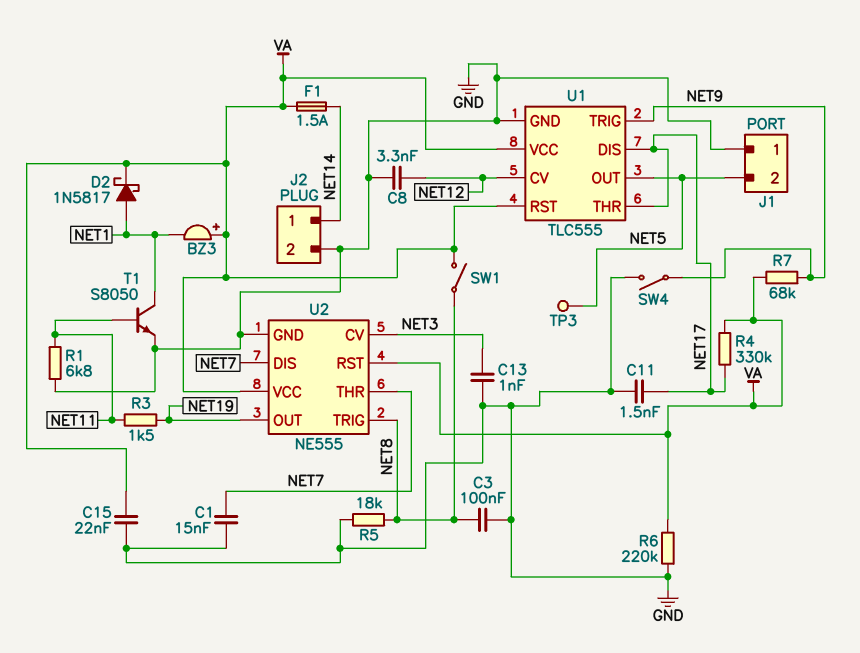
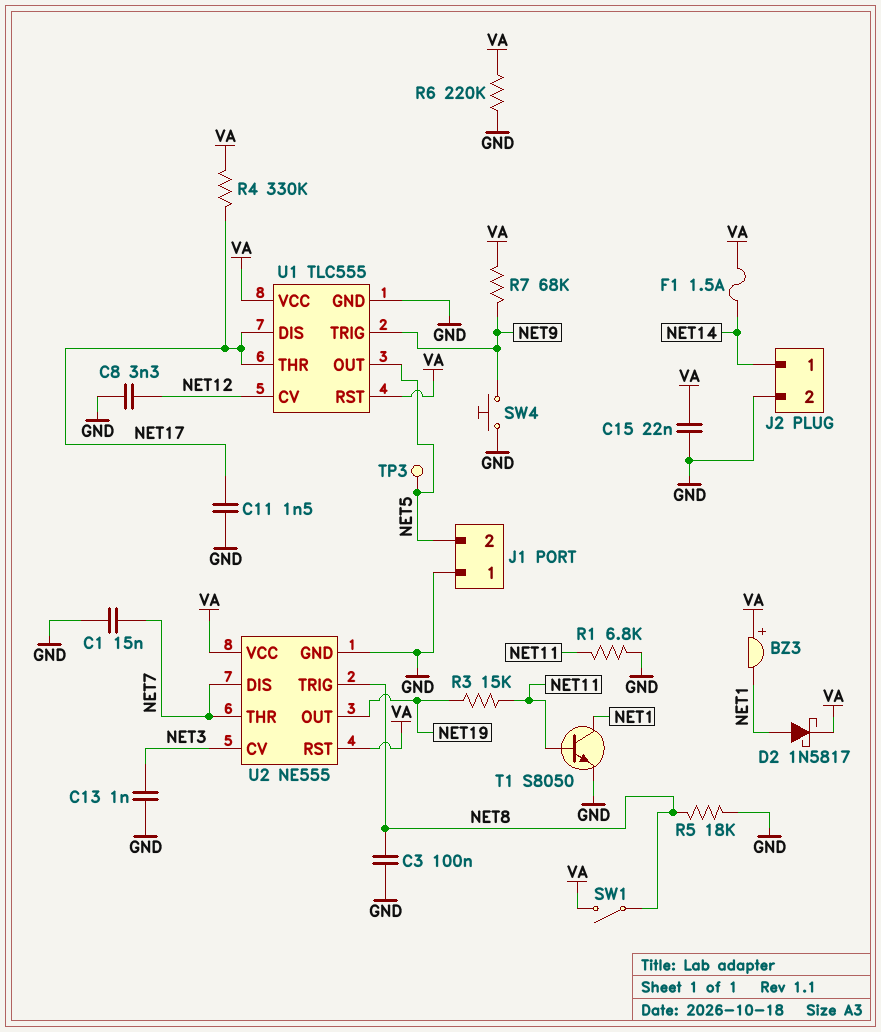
R3: 1.5k (NET11, NET19) -> 15k (NET11, NET19)
SW4: switch (GND, NET9) -> button (GND, NET9)

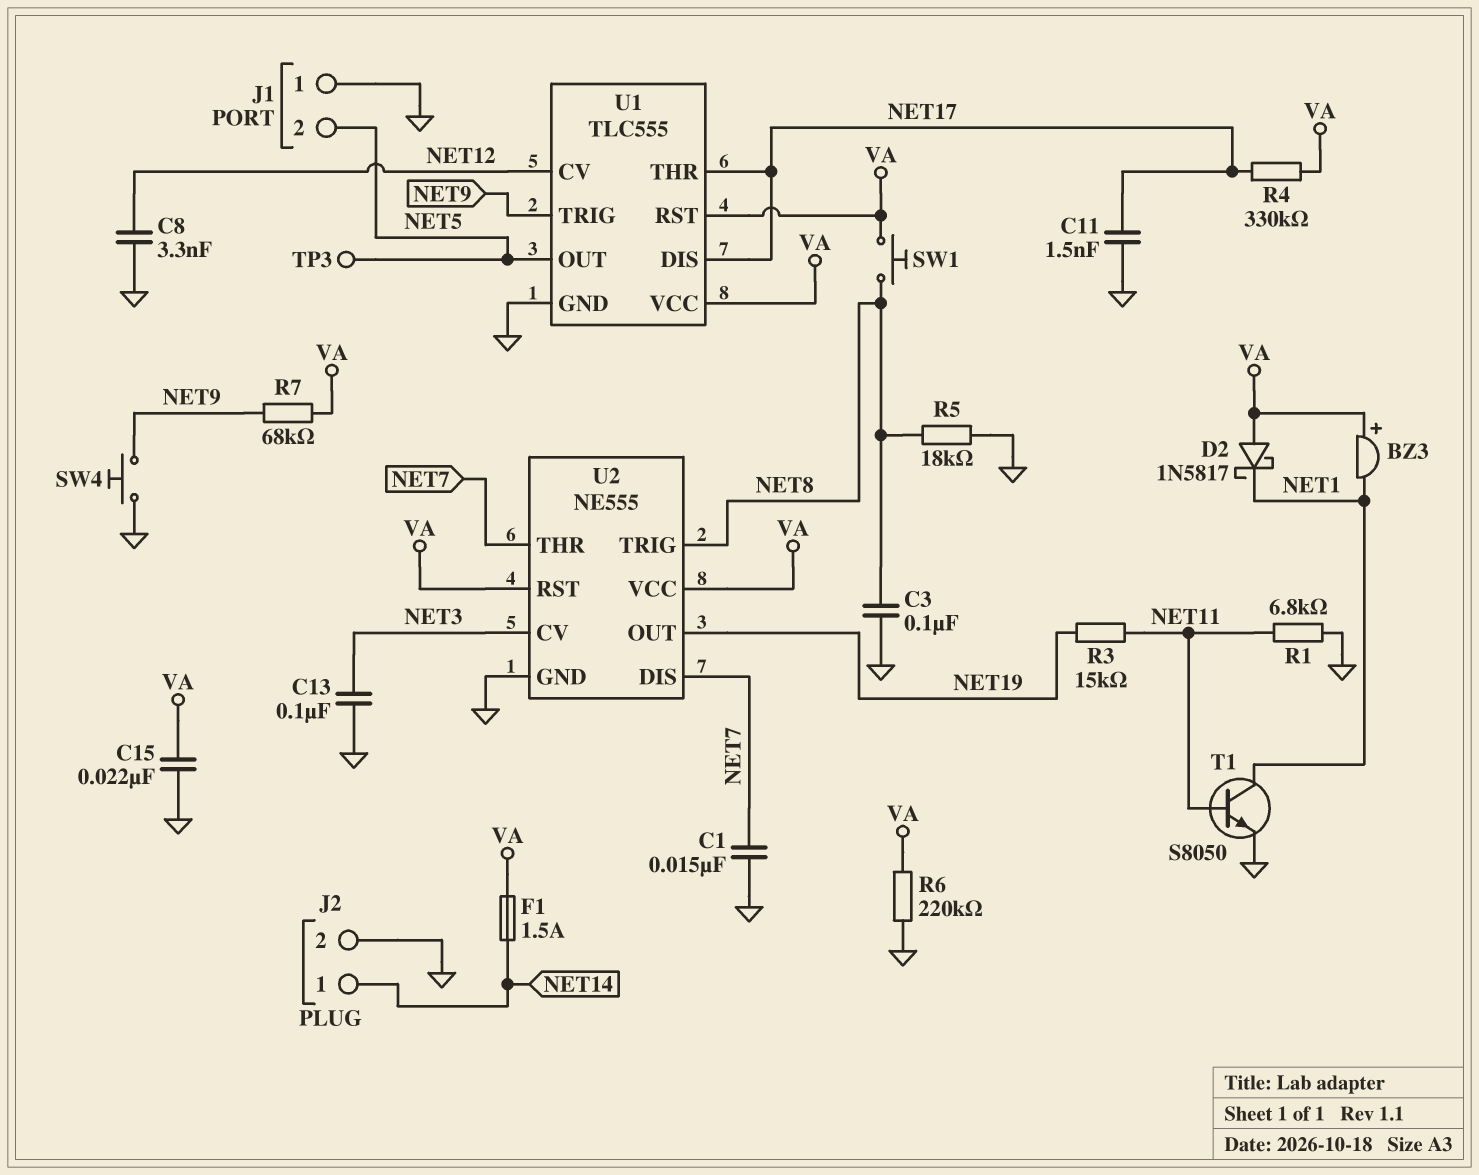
C13: 1nF (GND, NET3) -> 100nF (GND, NET3)
D2: schottky 1N5817 (A NET1, K VA) -> schottky 1N5817 (A VA, K NET1)
SW1: switch (NET8, VA) -> button (NET8, VA)

